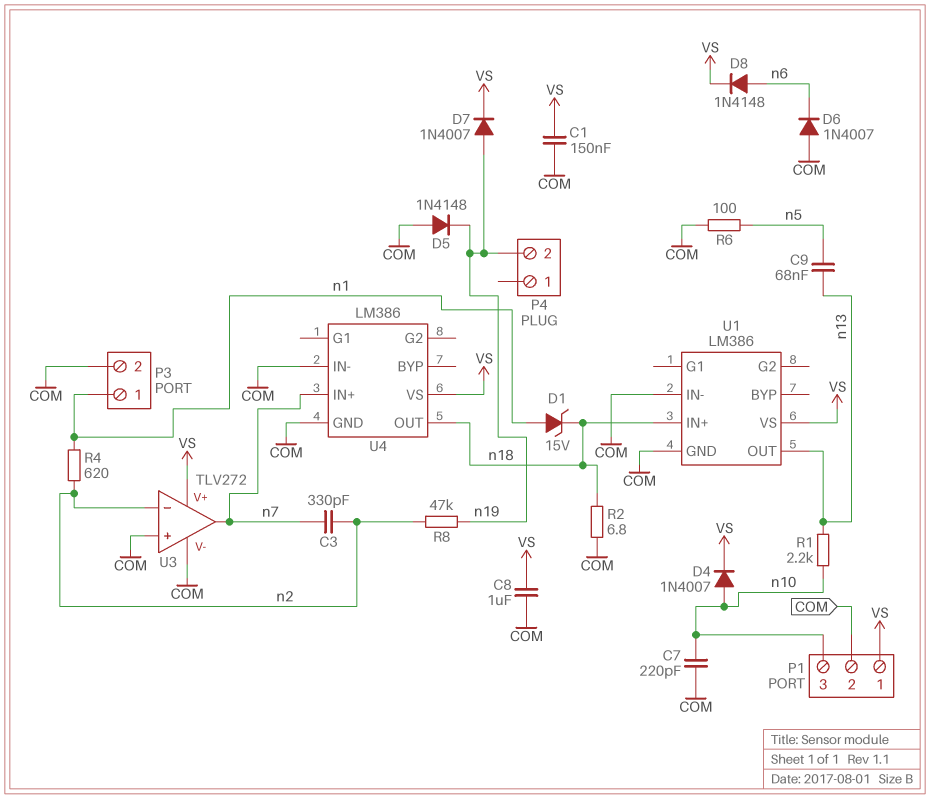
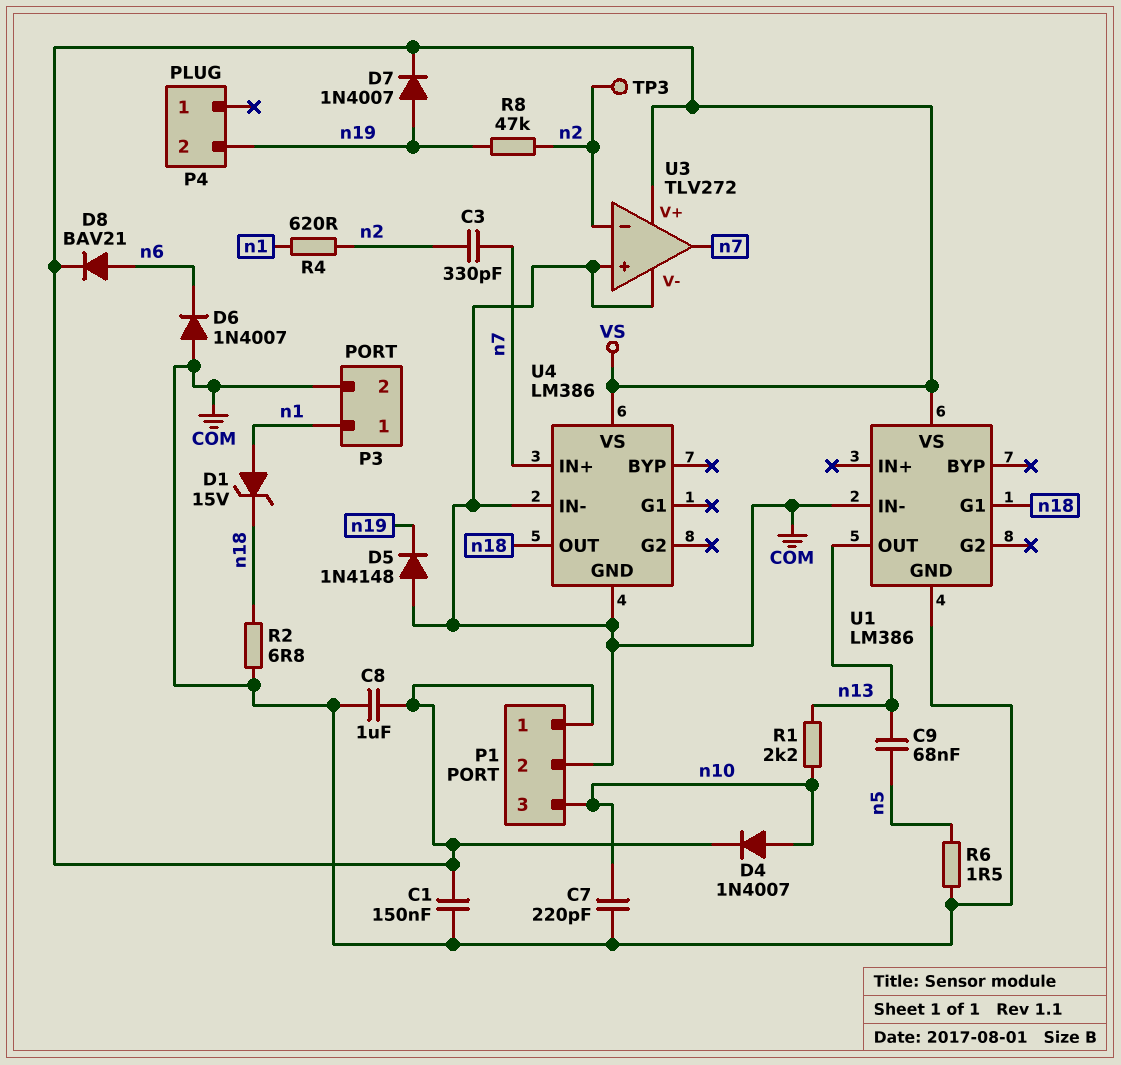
D8: diode 1N4148 (A n6, K VS) -> diode BAV21 (A n6, K VS)
R6: 100 (COM, n5) -> 1.5 (COM, n5)
TP3: none -> test point (n2)
U1 pin G1: none -> n18
U1 pin IN+: n18 -> none

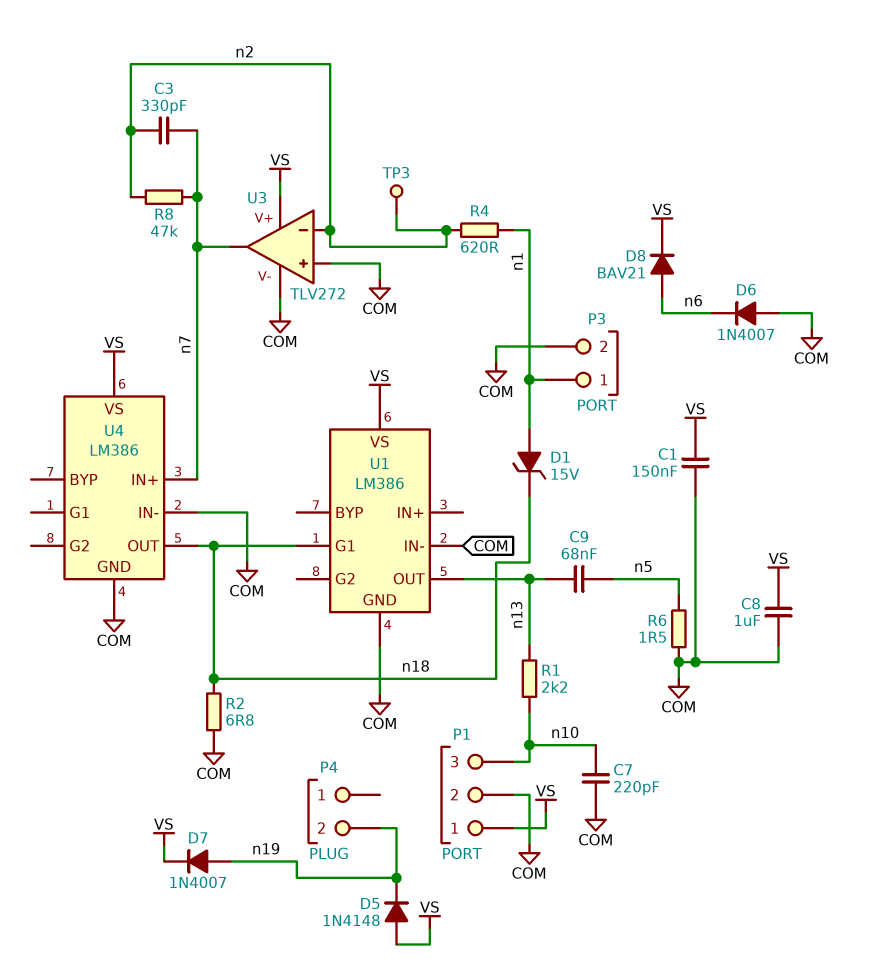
D4: diode 1N4007 (A n10, K VS) -> none
D5: diode 1N4148 (A COM, K n19) -> diode 1N4148 (A VS, K n19)
R8: 47k (n2, n19) -> 47k (n2, n7)

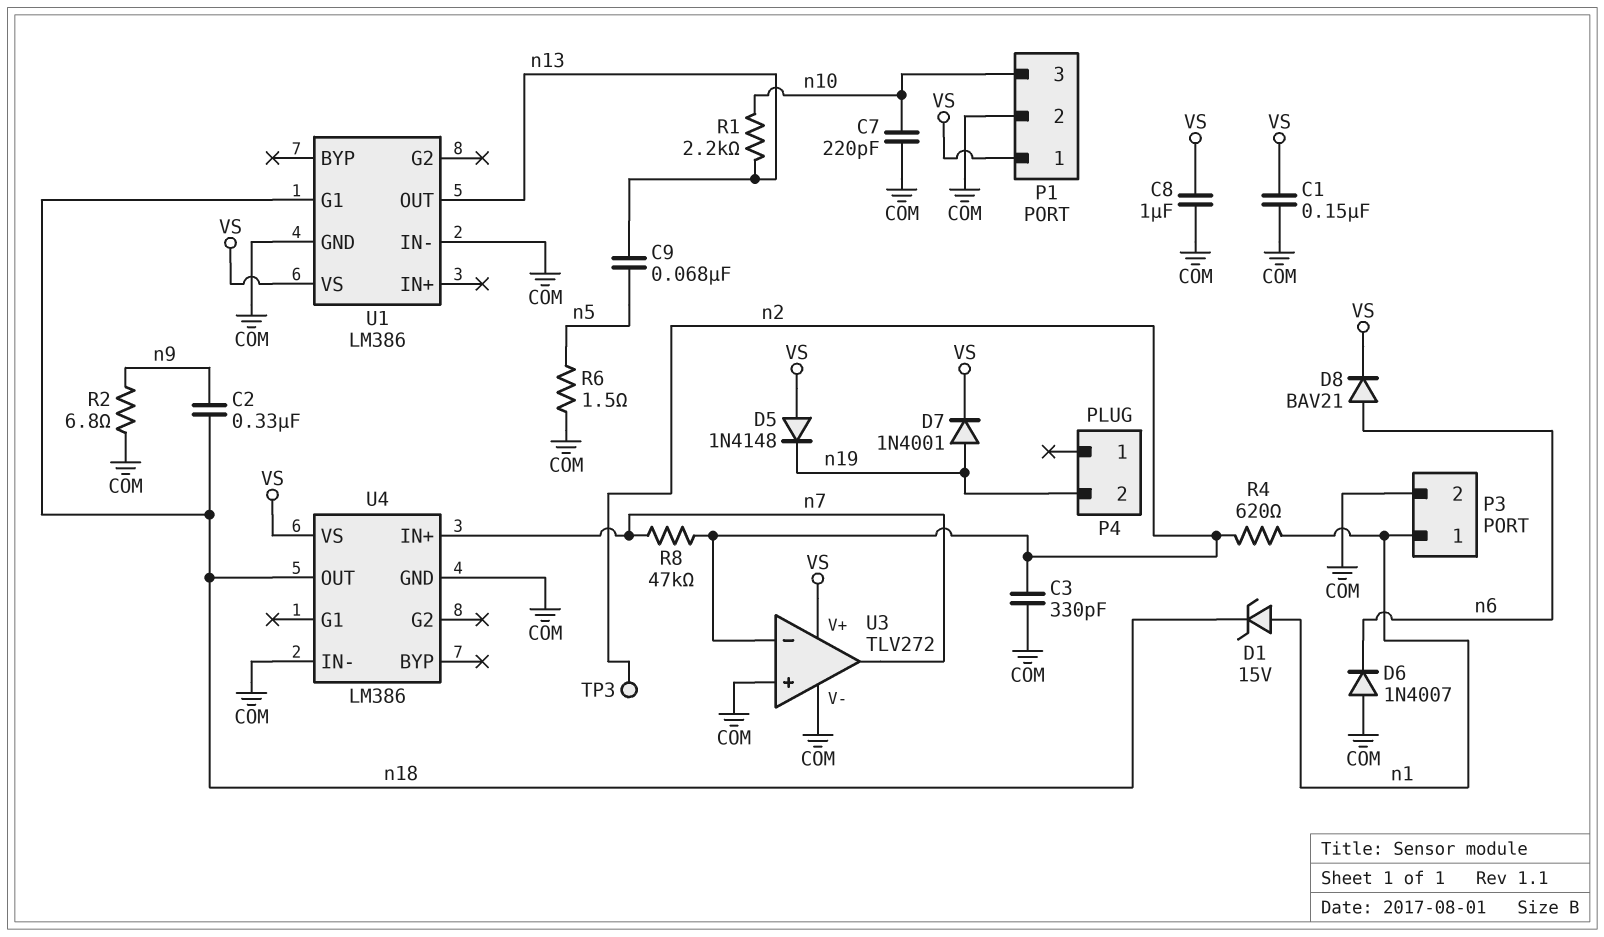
C2: none -> 330nF (n9, n18)
C3: 330pF (n2, n7) -> 330pF (COM, n2)
D7: diode 1N4007 (A n19, K VS) -> diode 1N4001 (A n19, K VS)
R2: 6.8 (COM, n18) -> 6.8 (COM, n9)

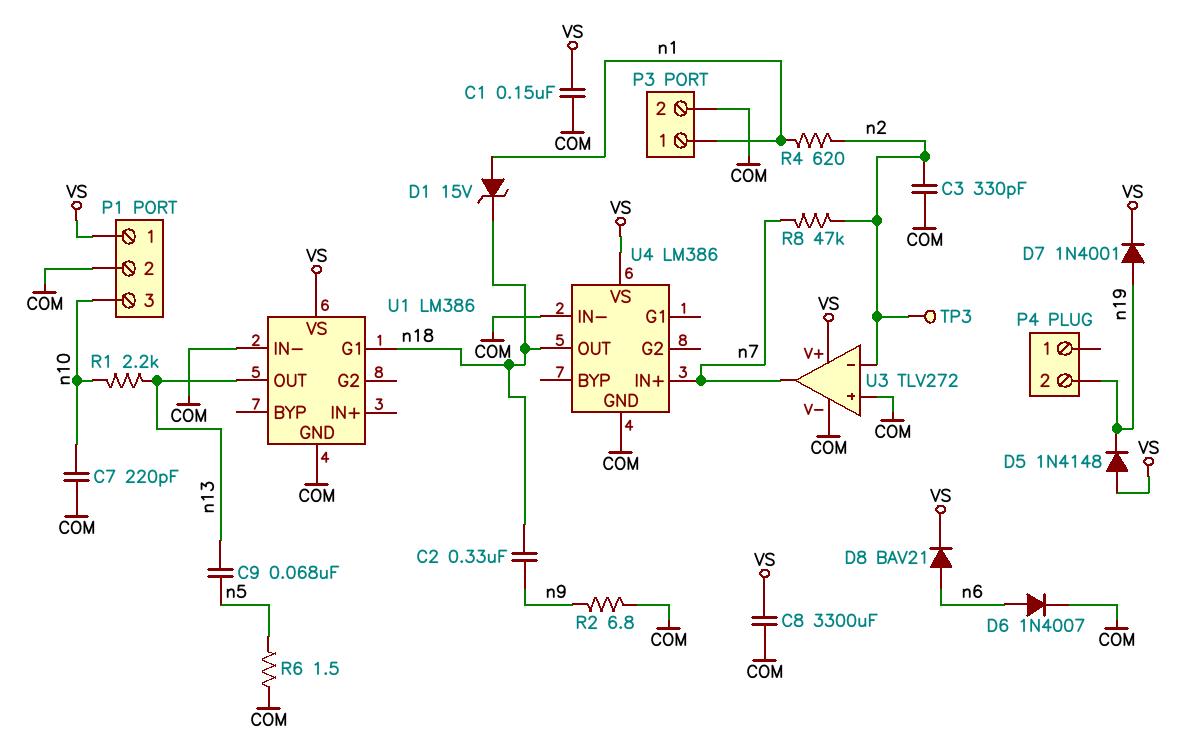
C8: 1uF (COM, VS) -> 3300uF (COM, VS)
D6: diode 1N4007 (A COM, K n6) -> diode 1N4007 (A n6, K COM)

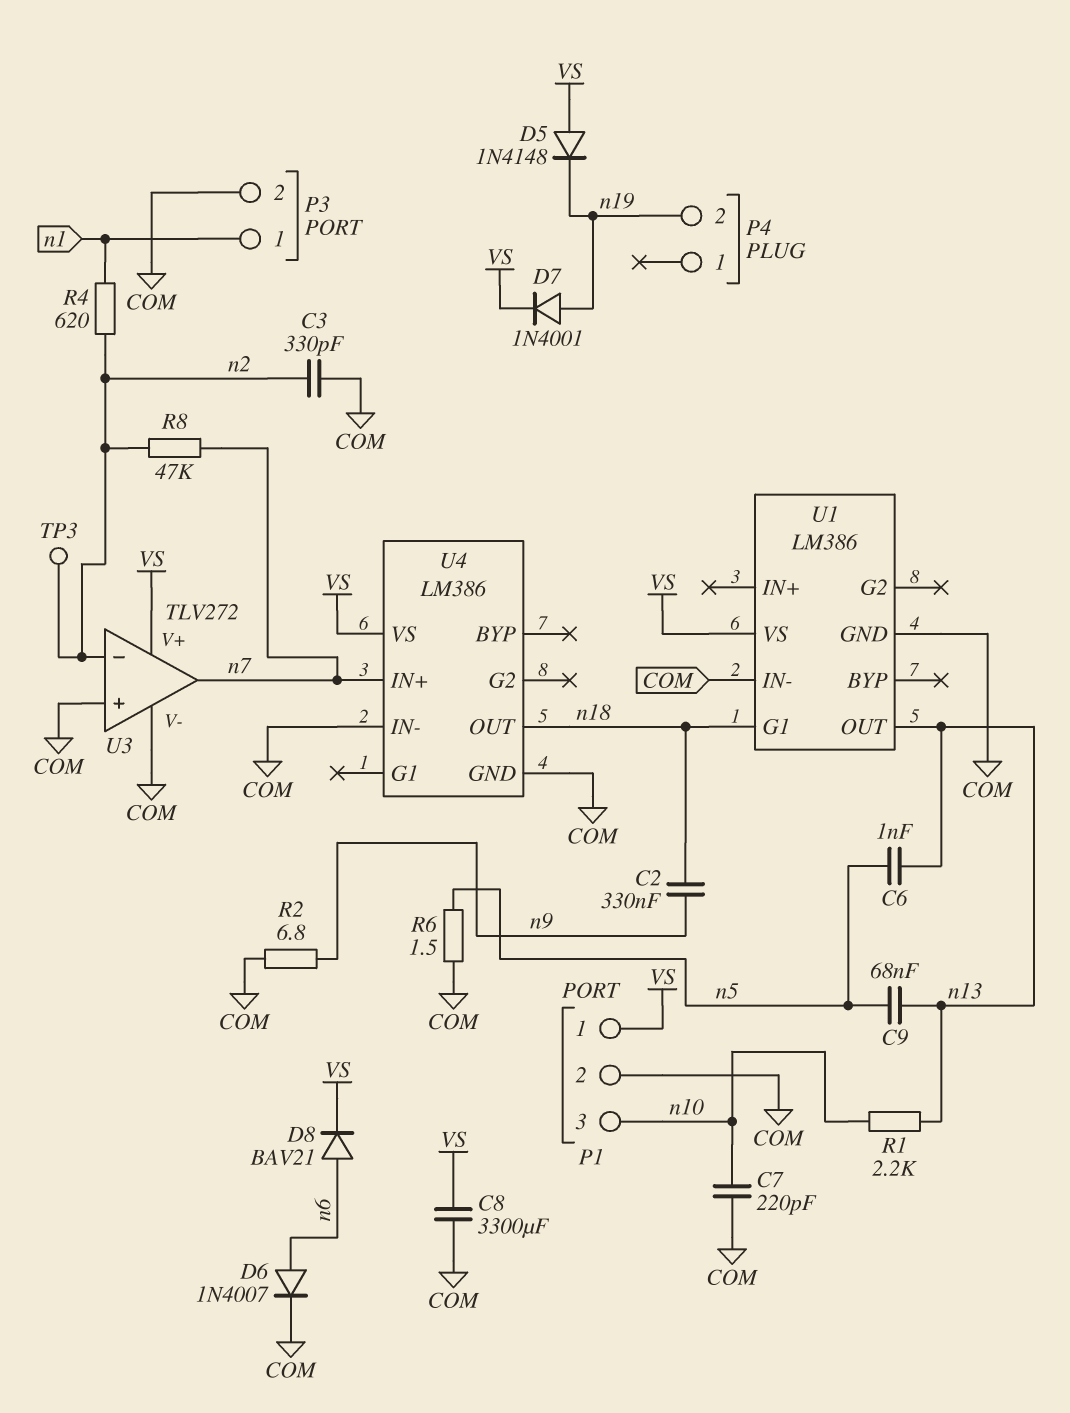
C1: 150nF (COM, VS) -> none
C6: none -> 1nF (n5, n13)
D1: zener 15V (A n1, K n18) -> none

